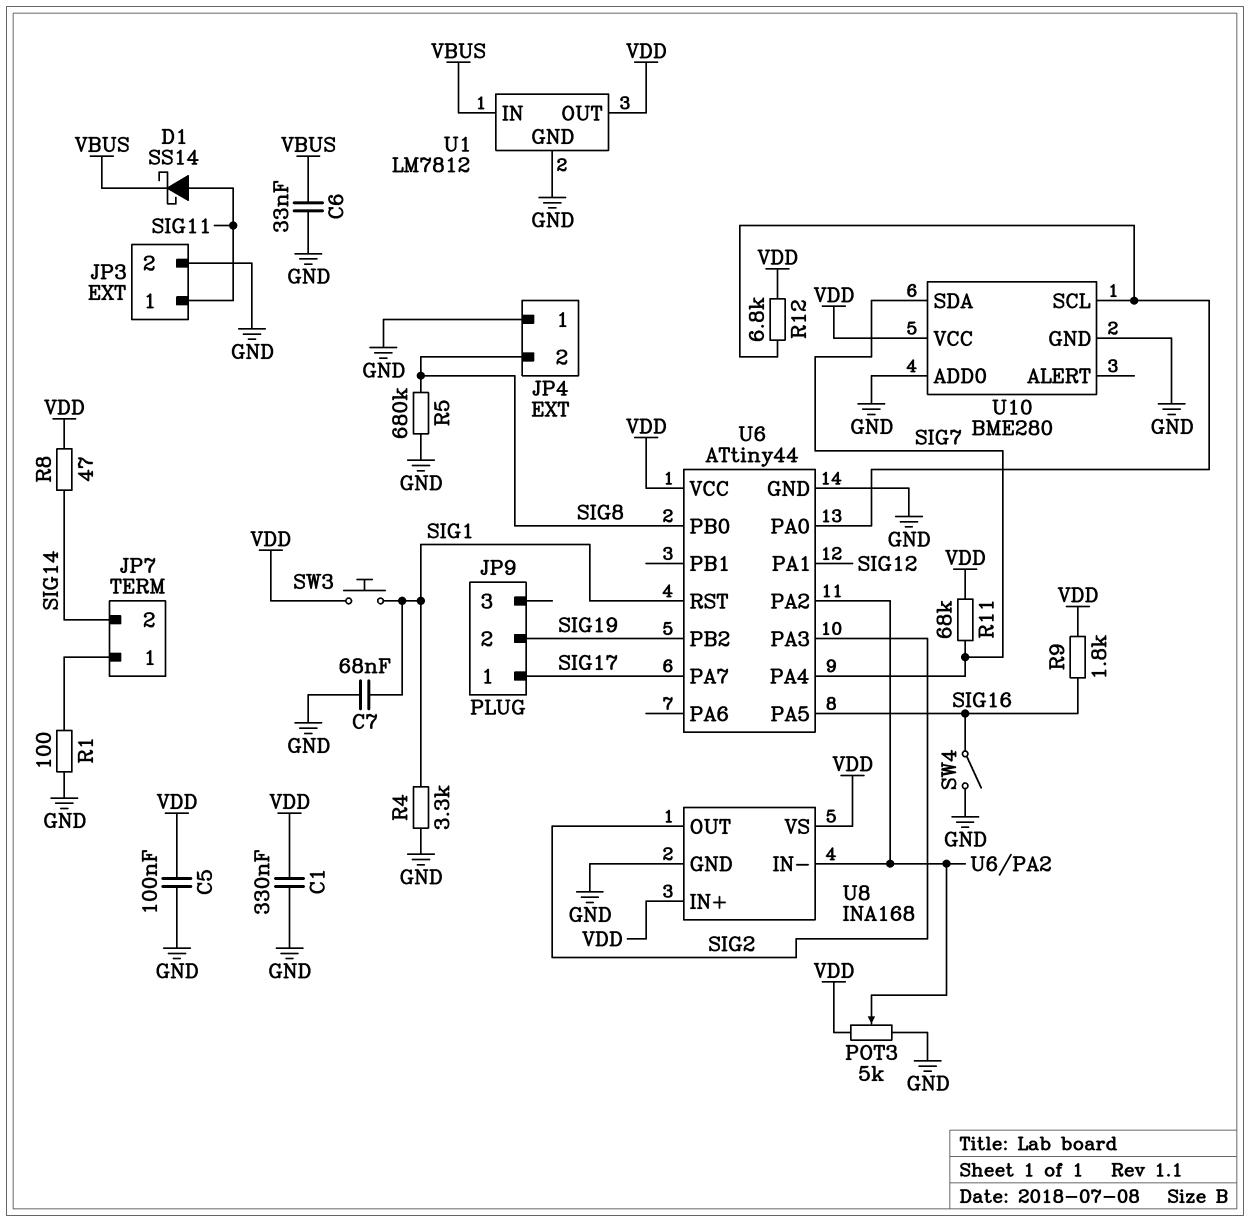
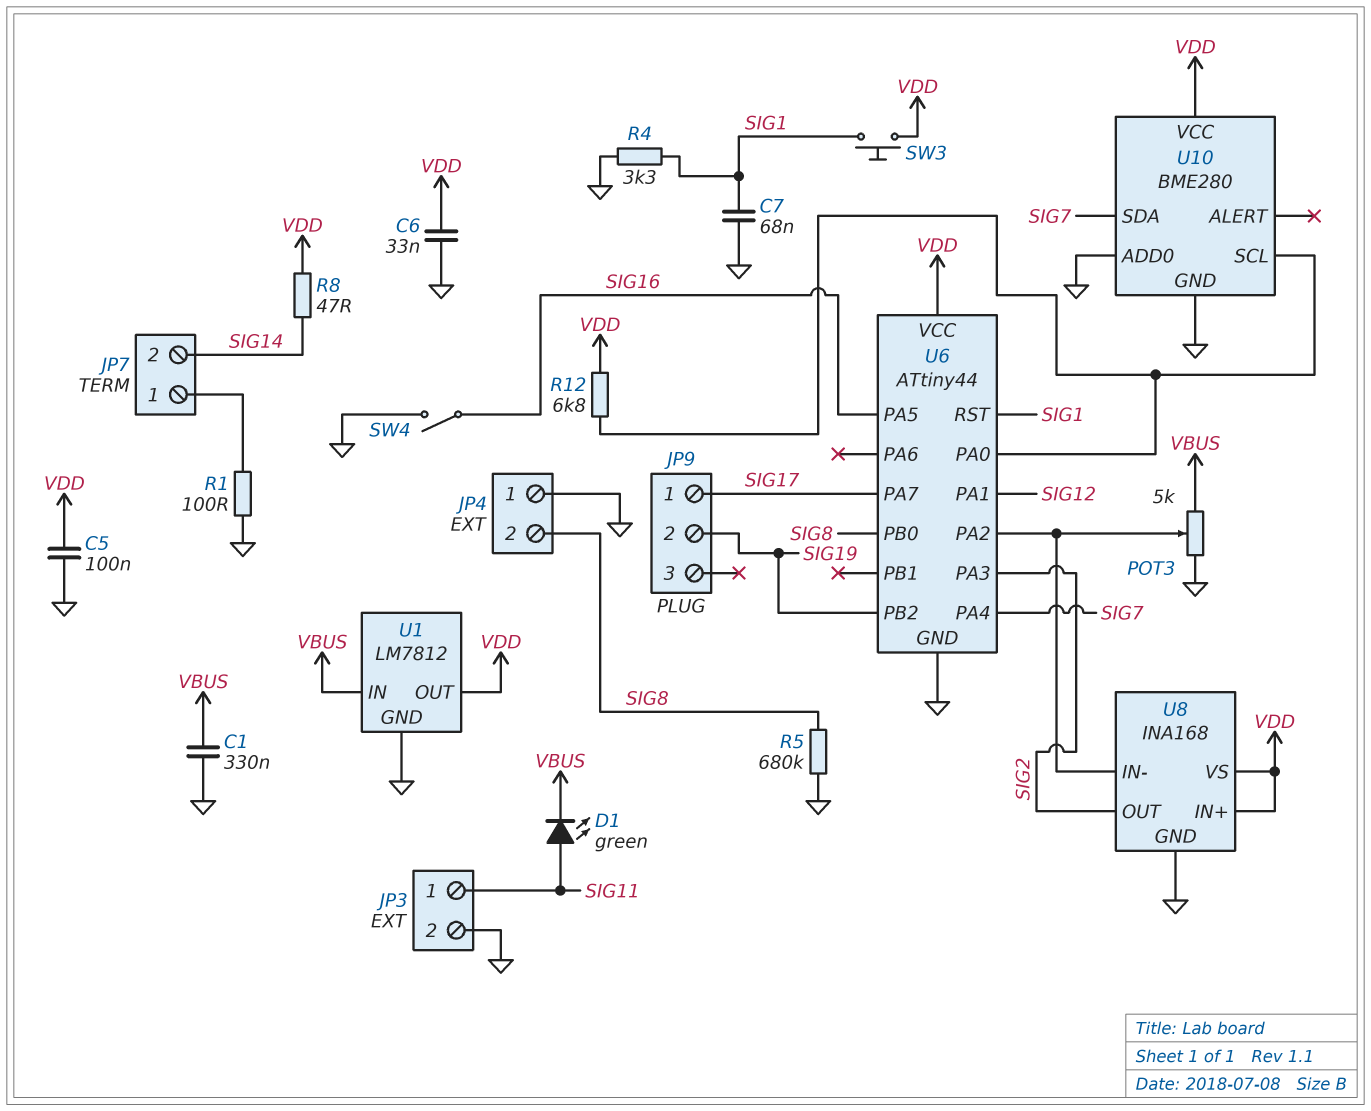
C1: 330nF (GND, VDD) -> 330nF (GND, VBUS)
C6: 33nF (GND, VBUS) -> 33nF (GND, VDD)
D1: schottky SS14 (A SIG11, K VBUS) -> LED green (A SIG11, K VBUS)
POT3: 5k (GND, VDD, wiper U6/PA2) -> 5k (GND, VBUS, wiper U6/PA2)
R9: 1.8k (SIG16, VDD) -> none
R11: 68k (SIG7, VDD) -> none

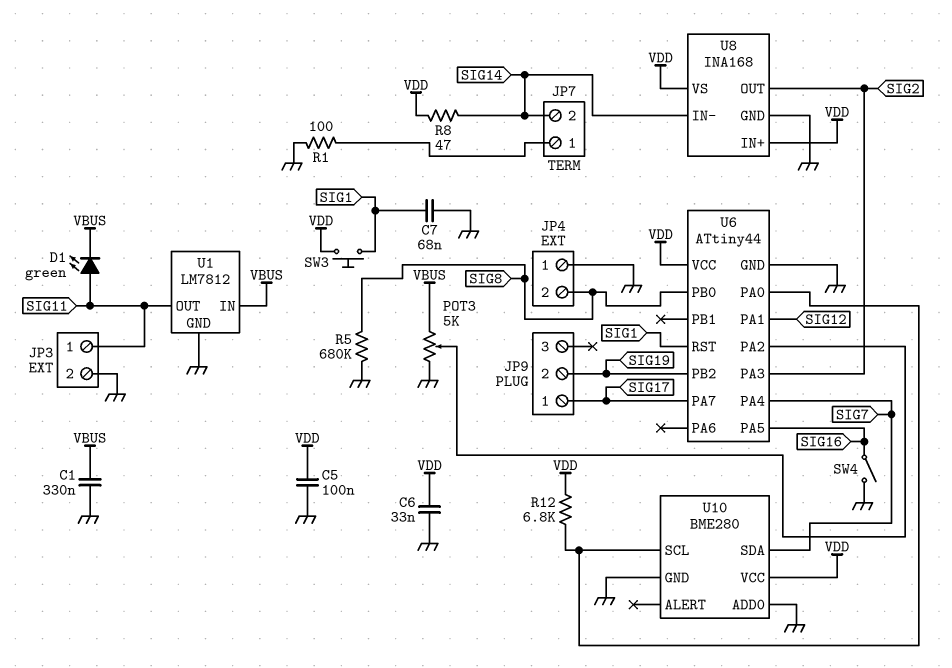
R4: 3.3k (GND, SIG1) -> none
U1 pin OUT: VDD -> SIG11
U8 pin IN-: U6/PA2 -> SIG14

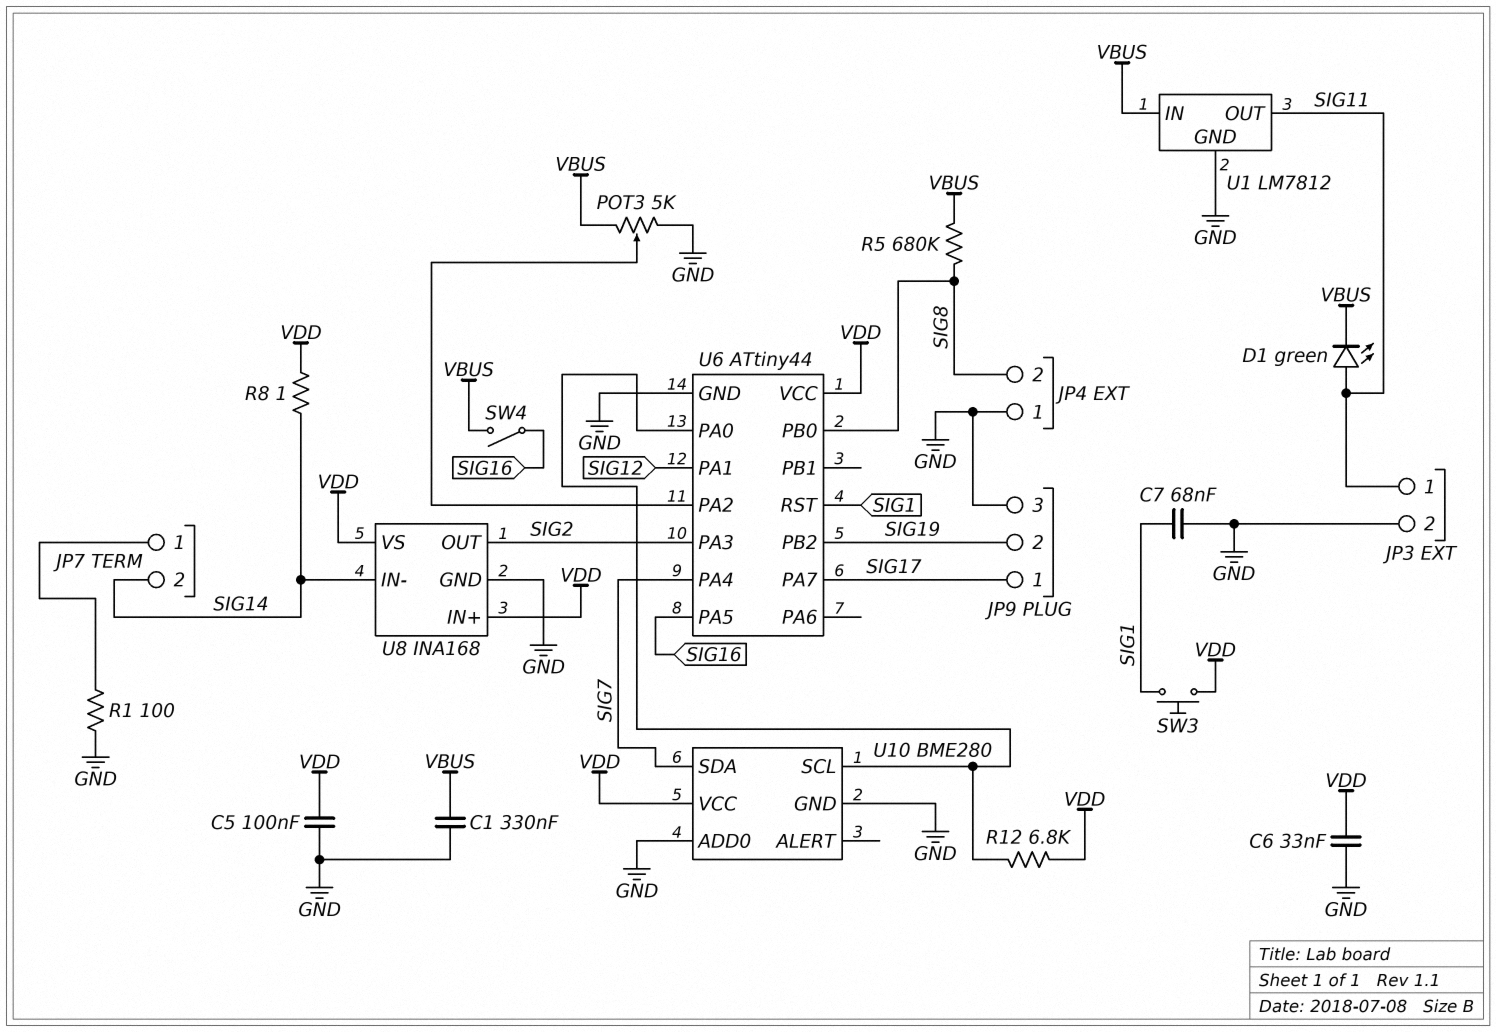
JP9 pin 3: none -> GND
R5: 680k (GND, SIG8) -> 680k (SIG8, VBUS)
R8: 47 (SIG14, VDD) -> 1 (SIG14, VDD)
SW4: switch (GND, SIG16) -> switch (SIG16, VBUS)

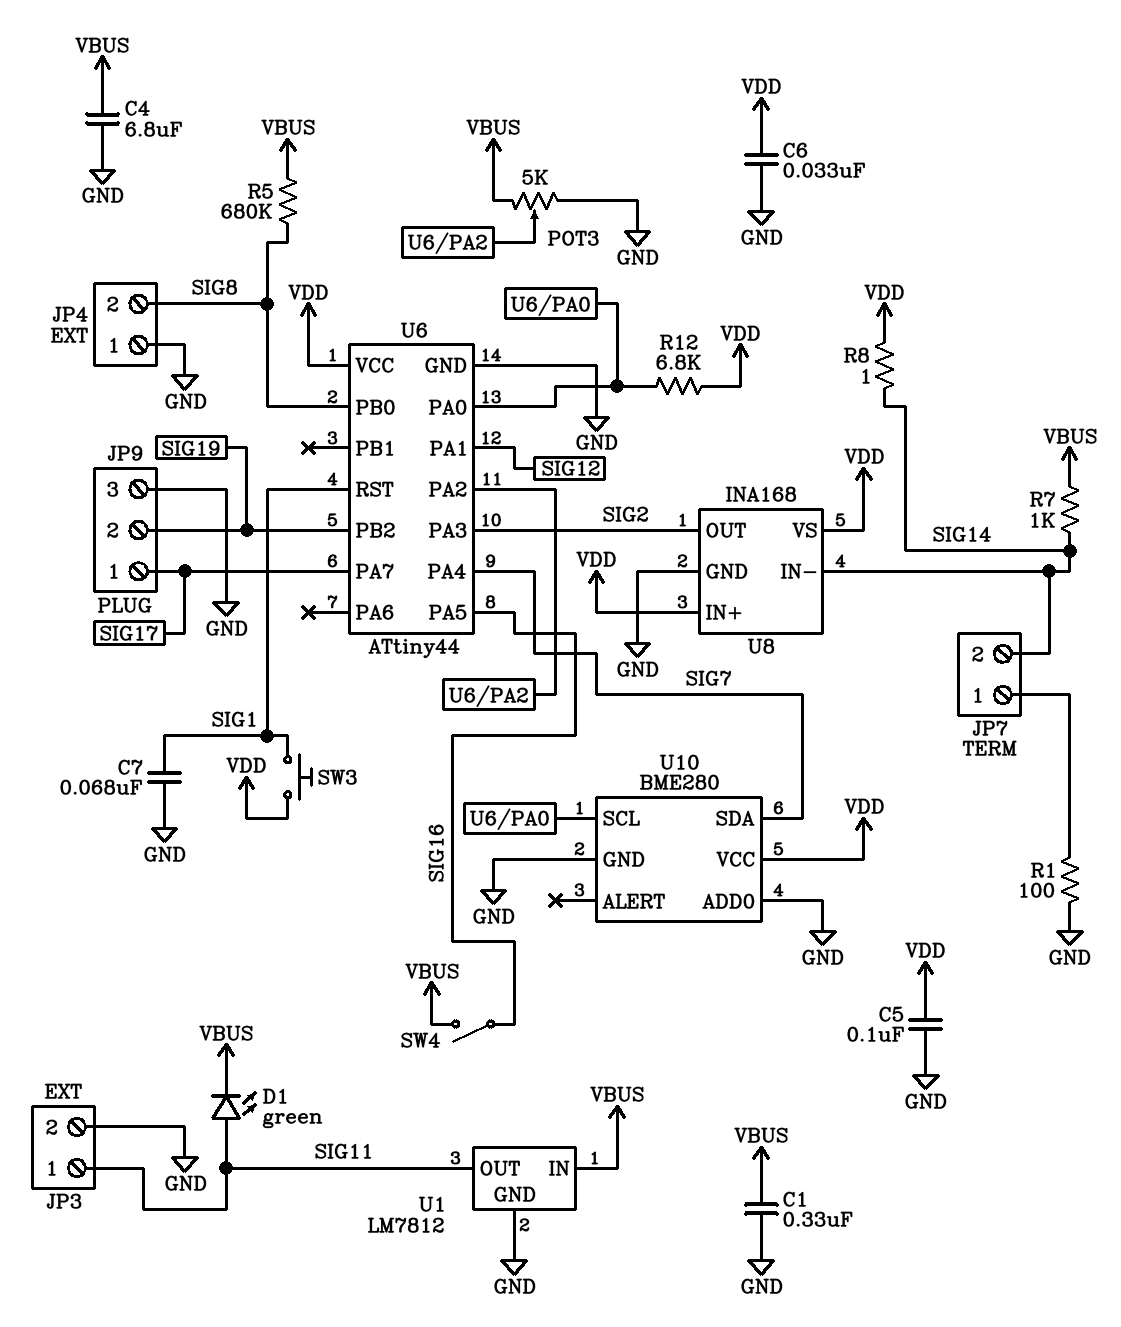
C4: none -> 6.8uF (GND, VBUS)
R7: none -> 1k (SIG14, VBUS)

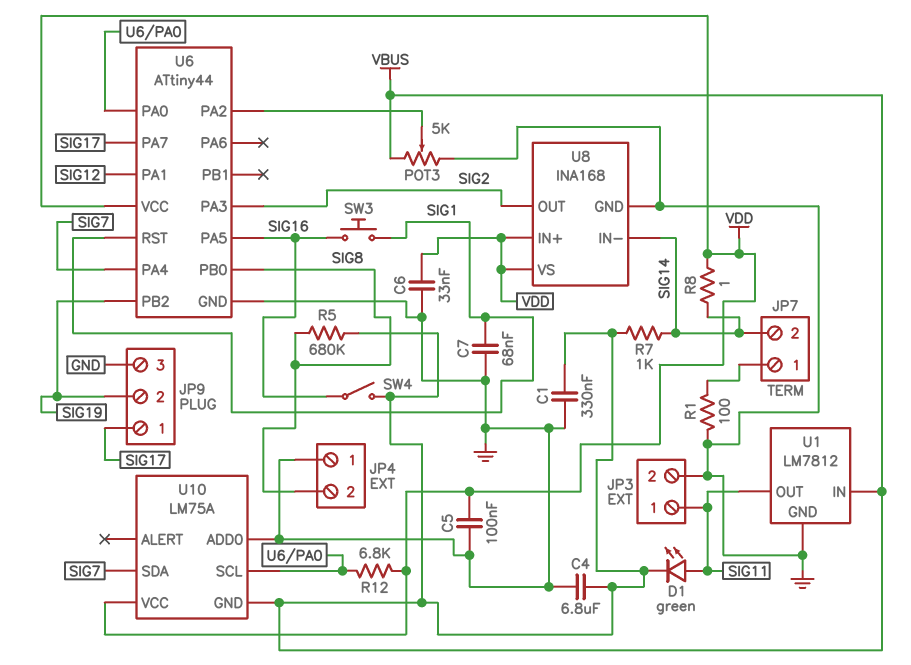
SW3: button (SIG1, VDD) -> button (SIG1, SIG16)
U10: BME280 -> LM75A
U10 pin GND: GND -> VBUS

